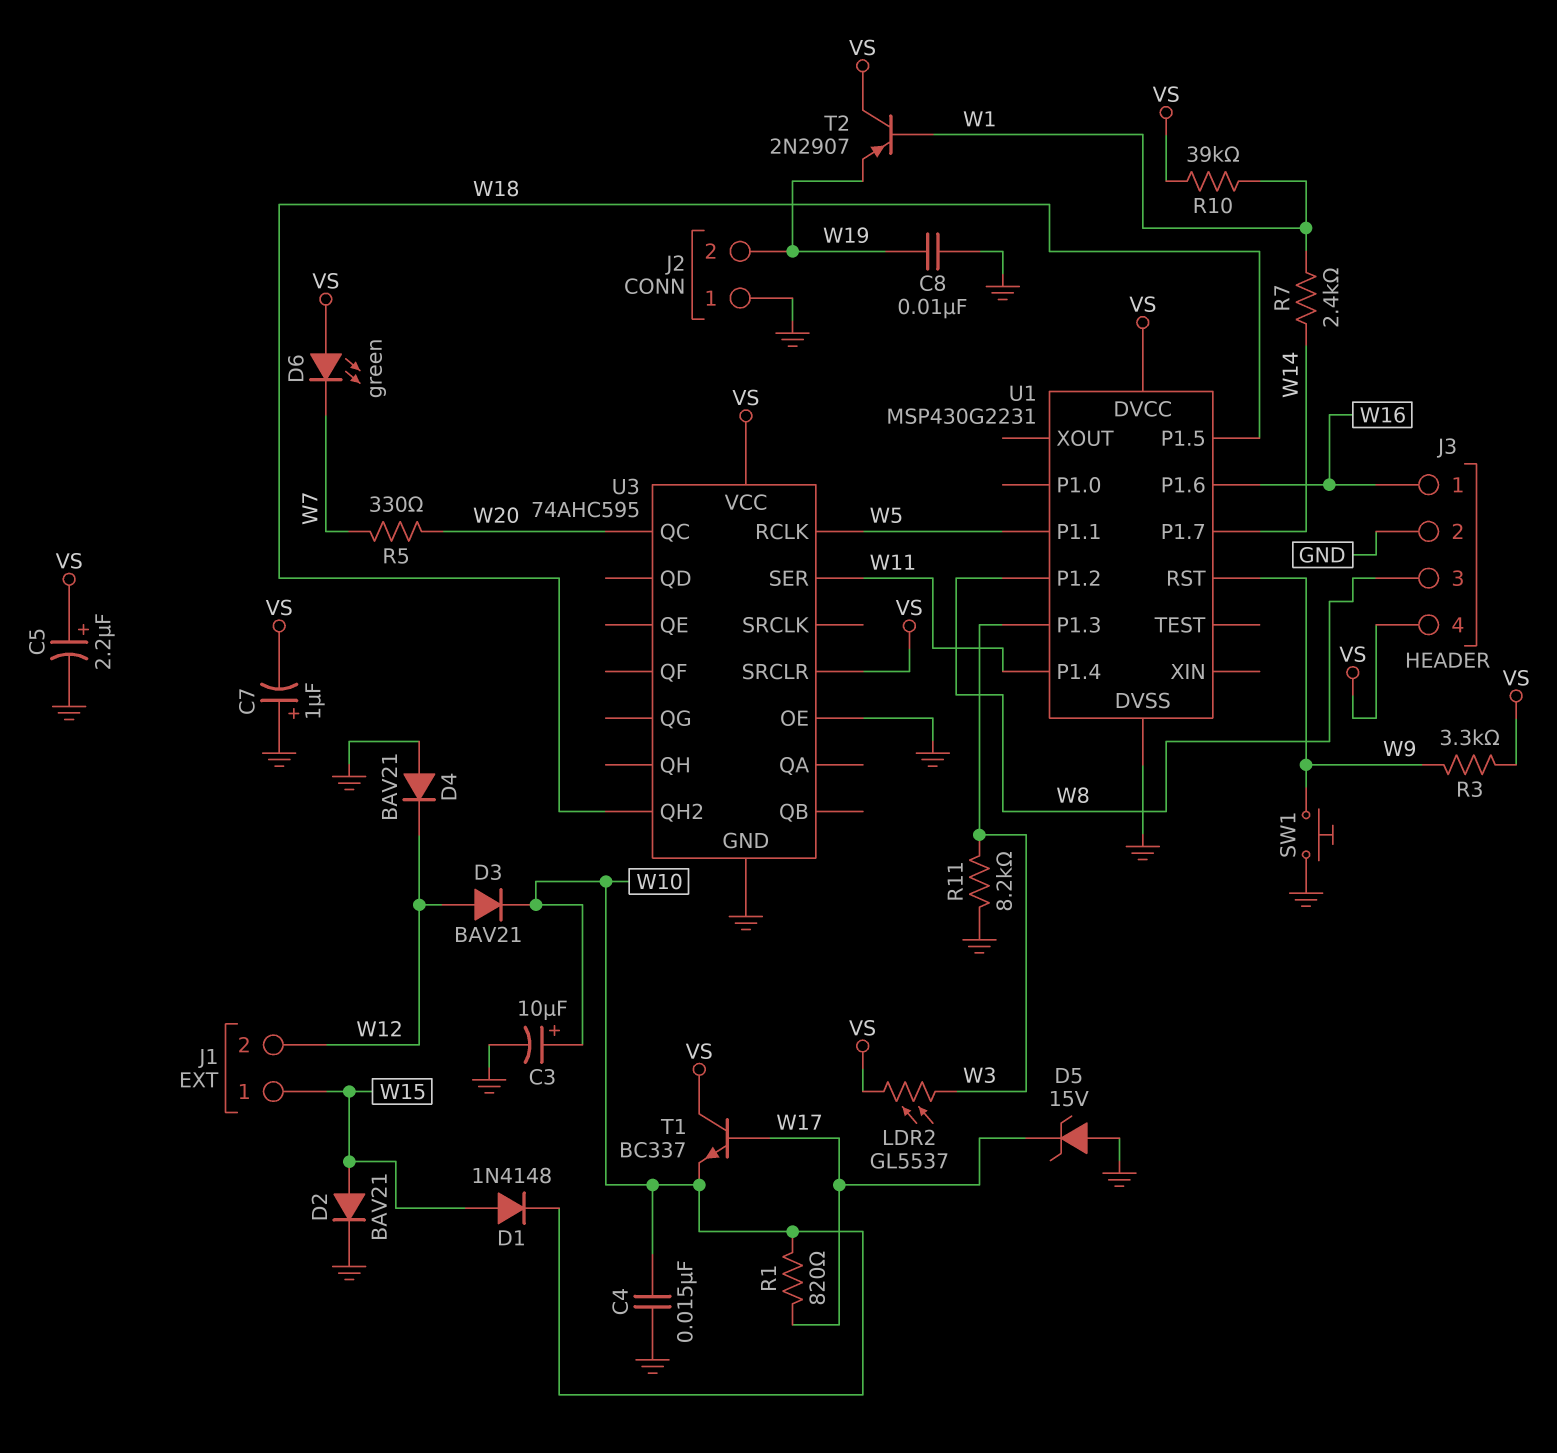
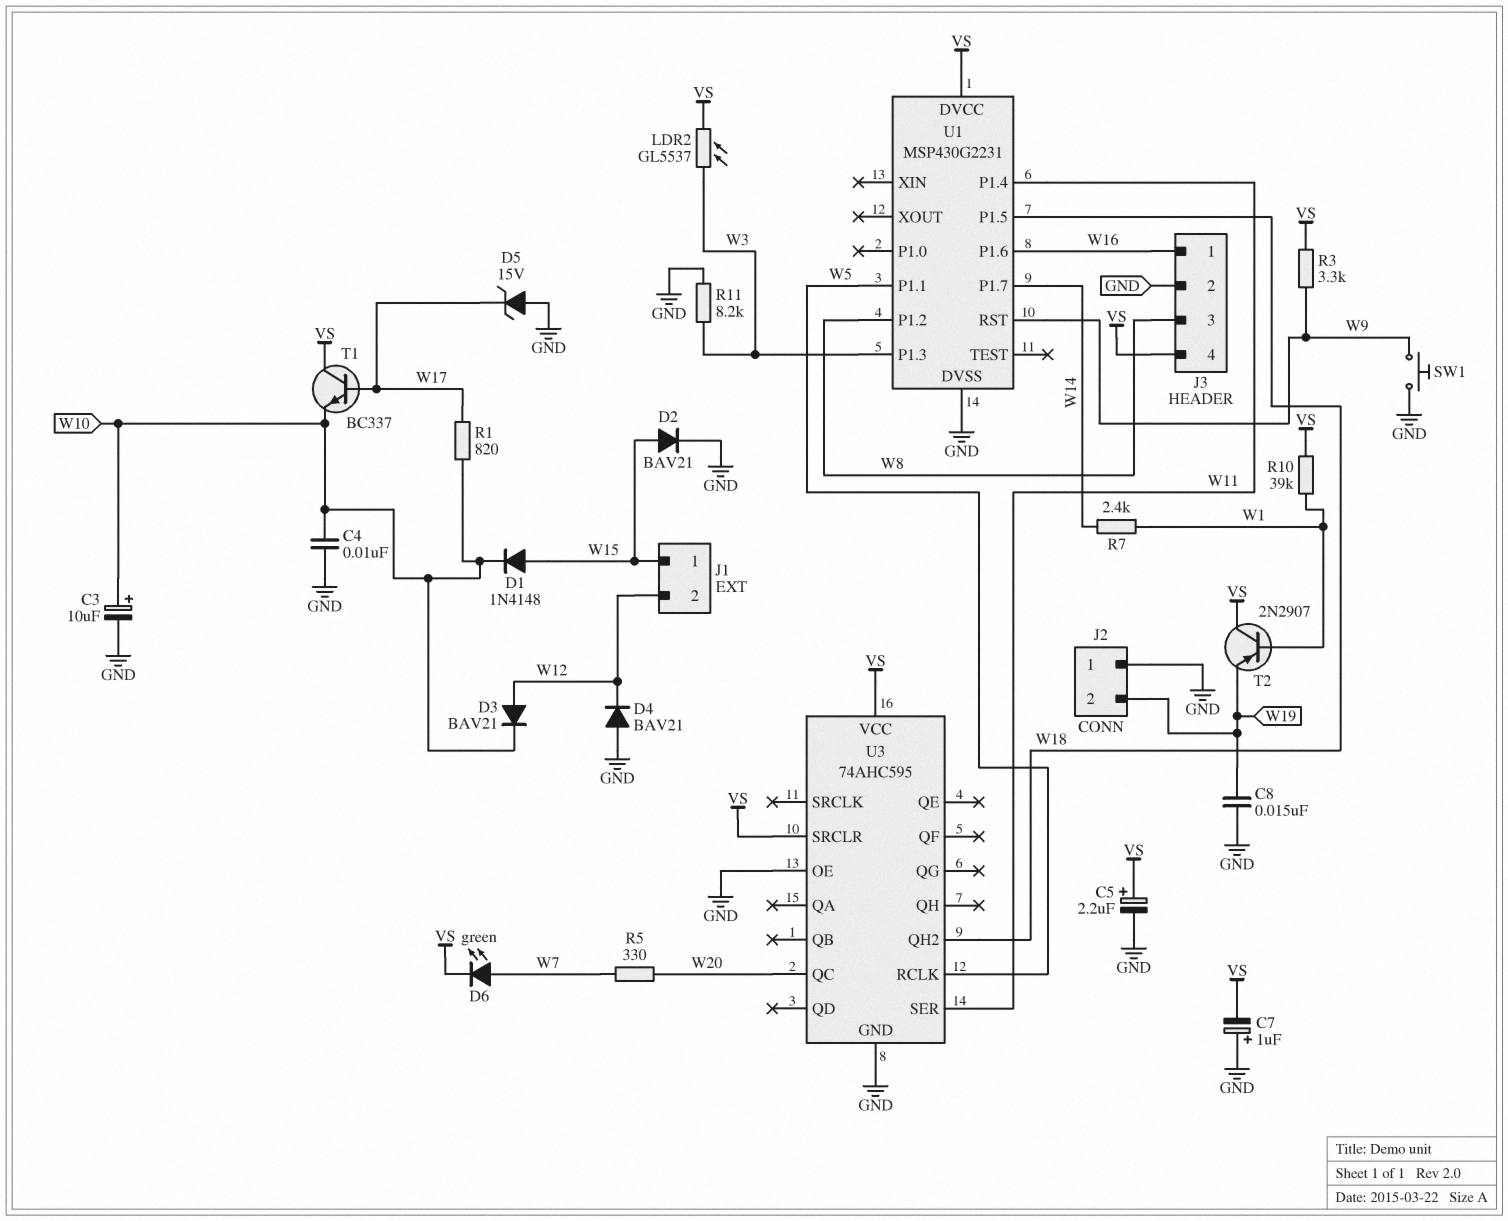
C4: 15nF (GND, W10) -> 10nF (GND, W10)
C8: 10nF (GND, W19) -> 15nF (GND, W19)
D6: LED green (A VS, K W7) -> LED green (A W7, K VS)

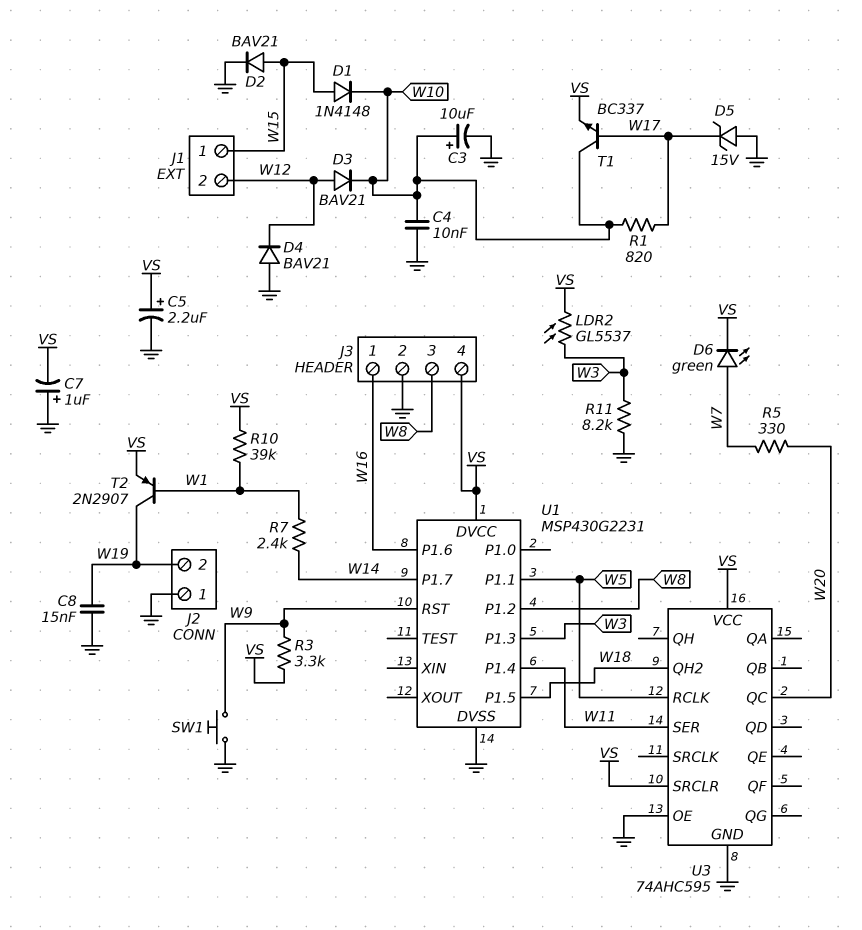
T1: NPN BC337 (B W17, C VS, E W10) -> NPN BC337 (B W17, C W10, E VS)
T2: PNP 2N2907 (B W1, C VS, E W19) -> PNP 2N2907 (B W1, C W19, E VS)

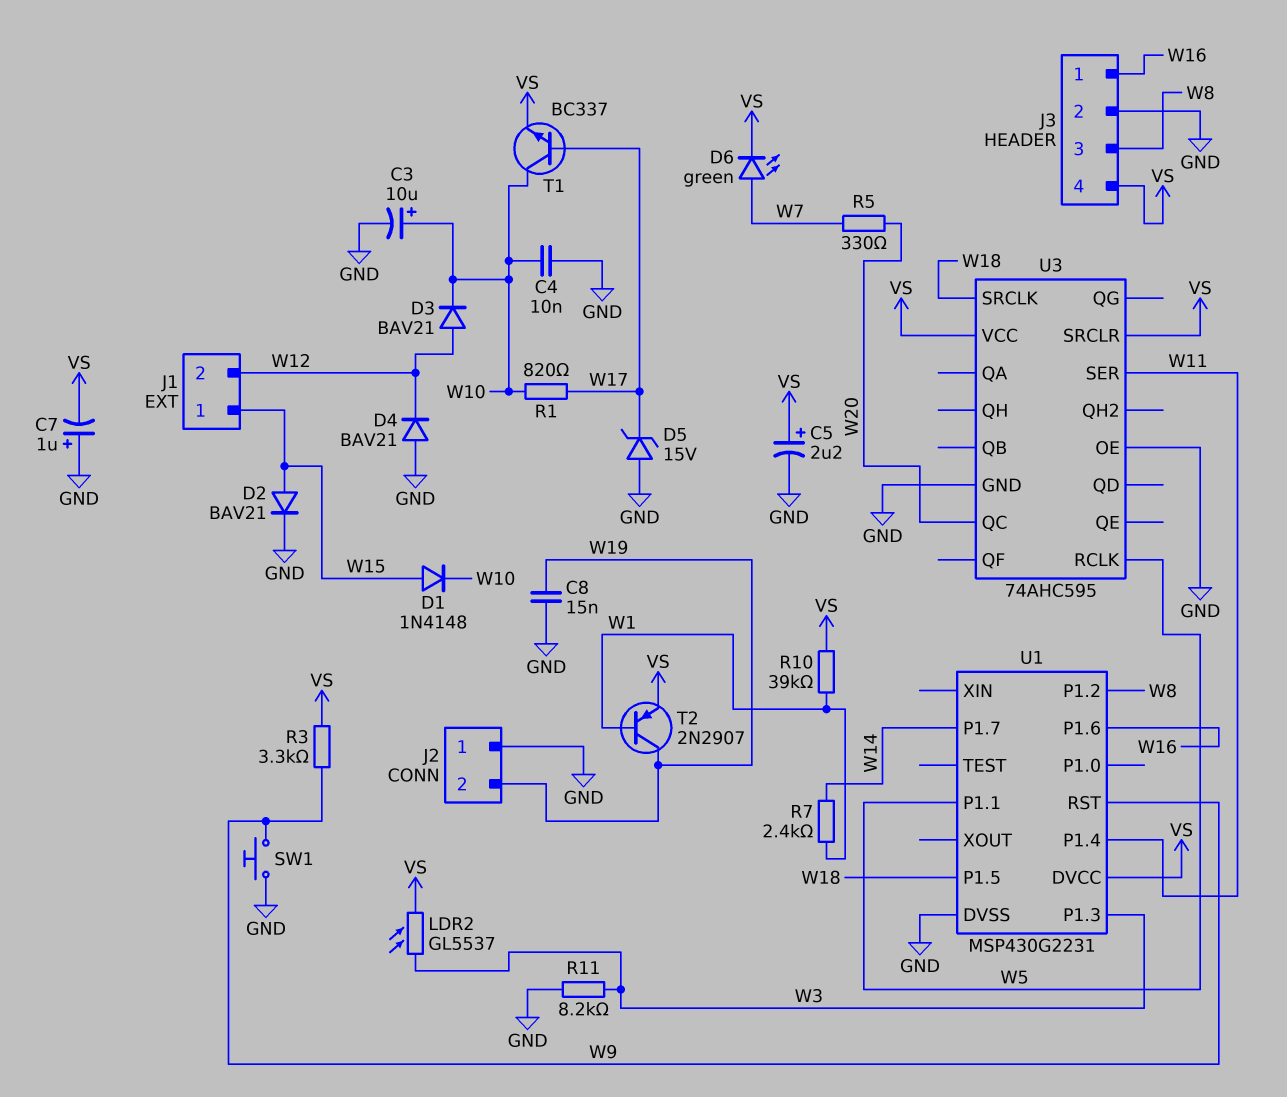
U3 pin QH2: W18 -> none
U3 pin SRCLK: none -> W18

